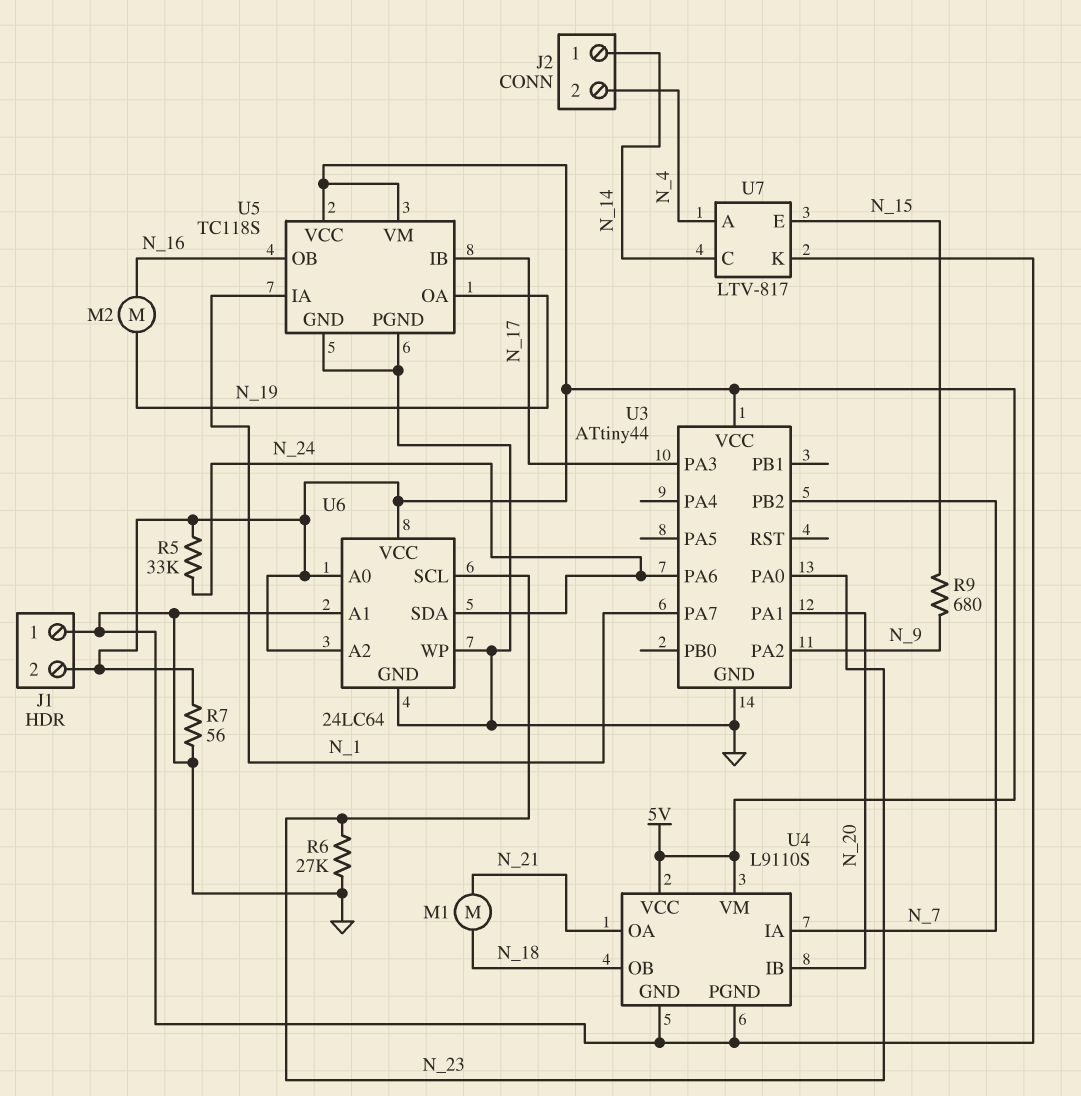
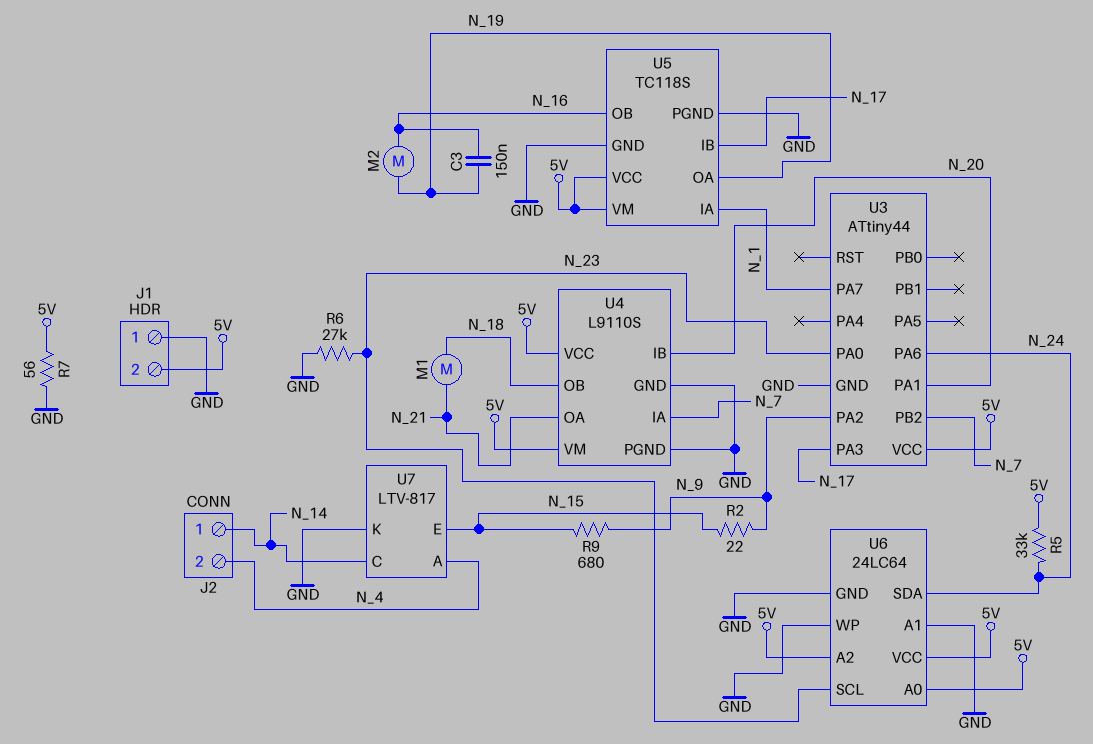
C3: none -> 150nF (N_16, N_19)
R2: none -> 22 (N_9, N_15)

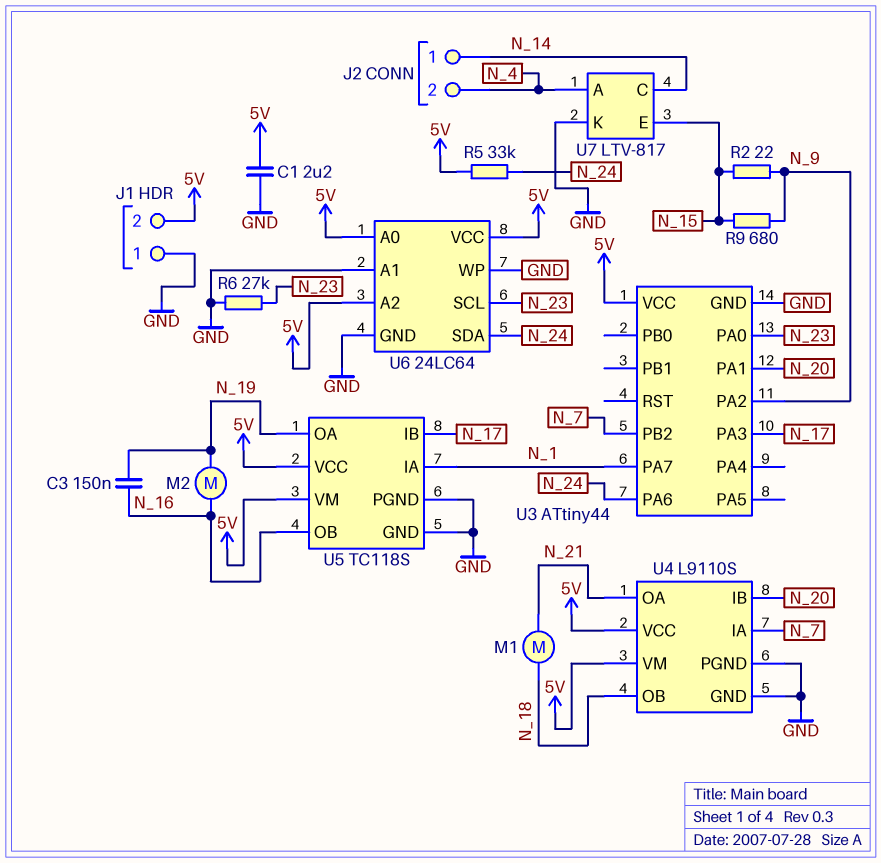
C1: none -> 2.2uF (5V, GND)
R7: 56 (5V, GND) -> none

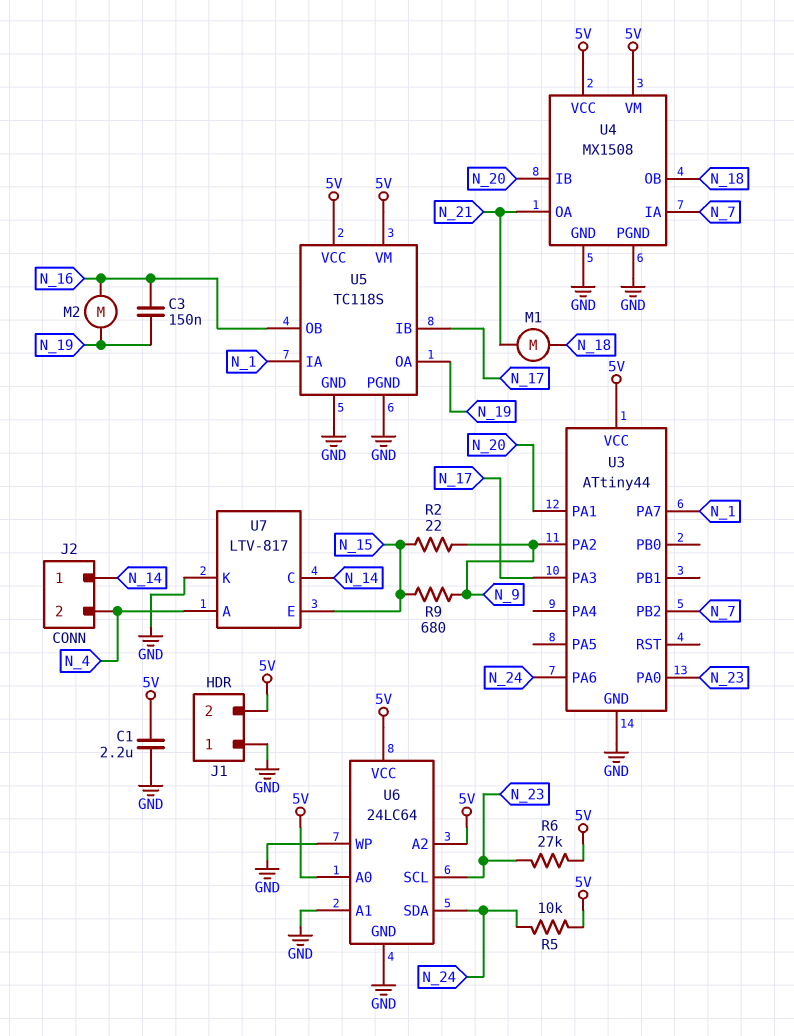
R5: 33k (5V, N_24) -> 10k (5V, N_24)
R6: 27k (GND, N_23) -> 27k (5V, N_23)
U4: L9110S -> MX1508

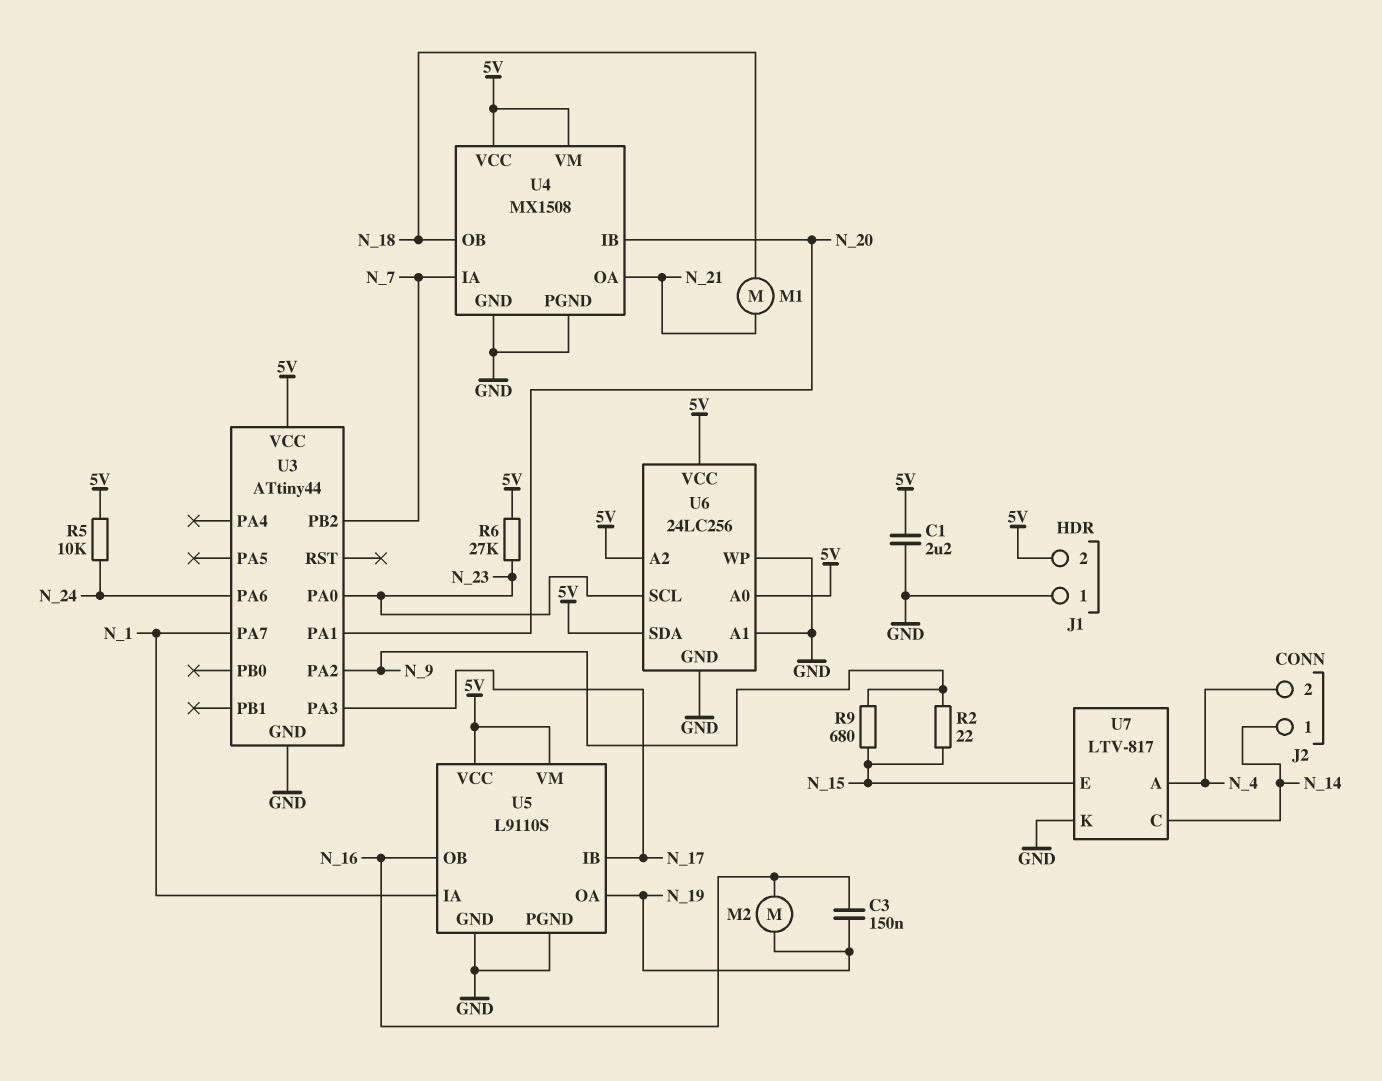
U5: TC118S -> L9110S
U6: 24LC64 -> 24LC256
U6 pin SDA: N_24 -> 5V

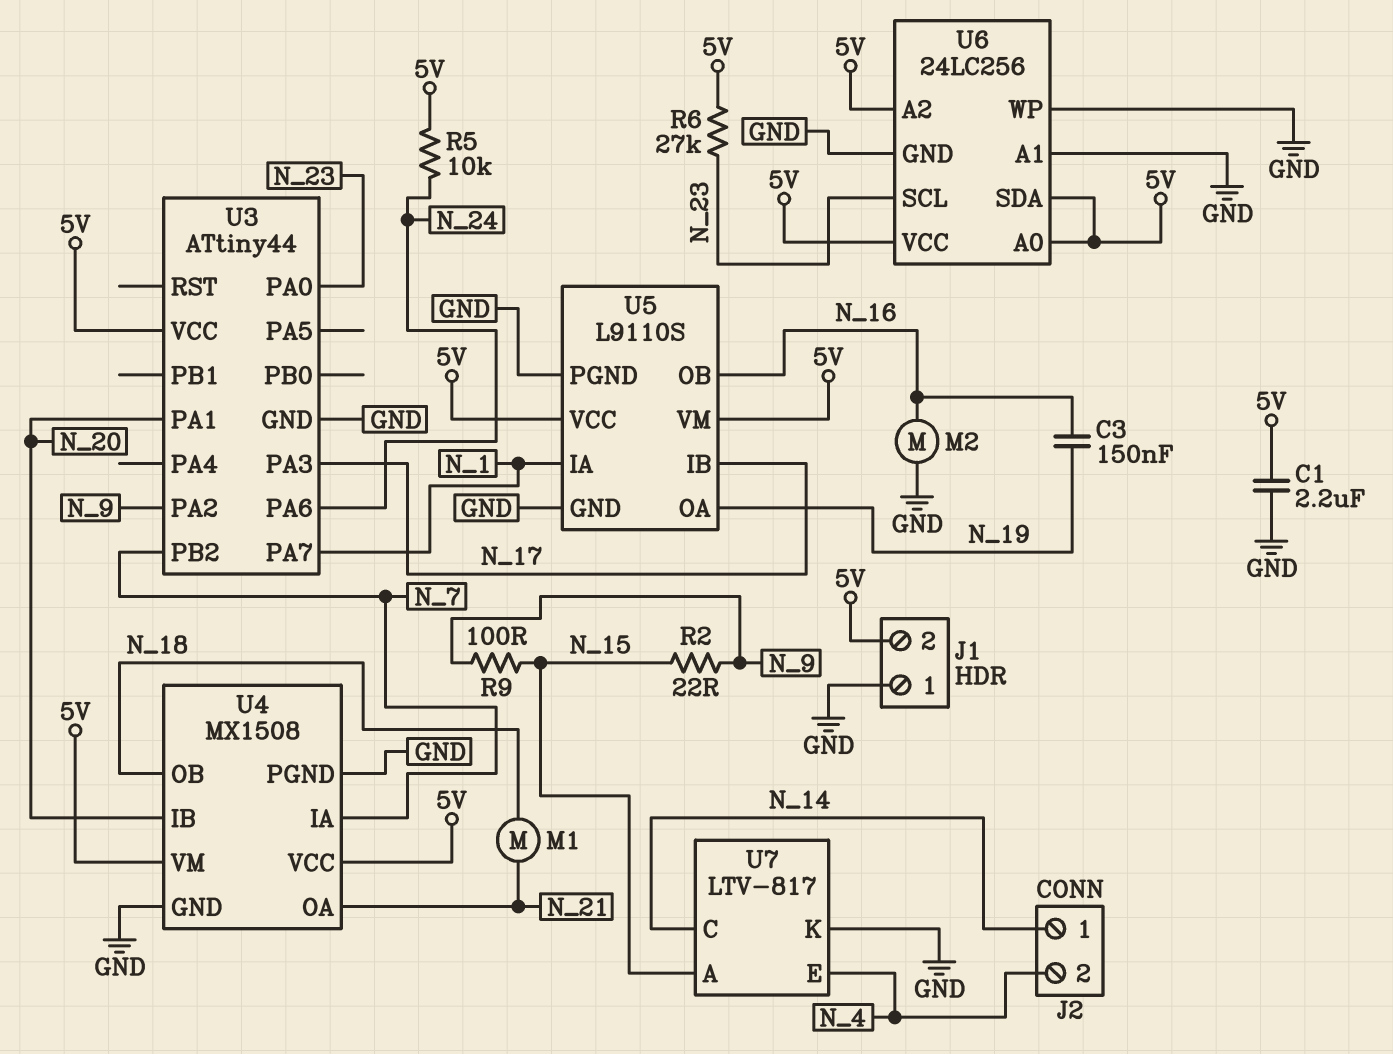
M2: motor (N_16, N_19) -> motor (GND, N_16)
R9: 680 (N_9, N_15) -> 100 (N_9, N_15)
U7 pin A: N_4 -> N_15
U7 pin E: N_15 -> N_4

